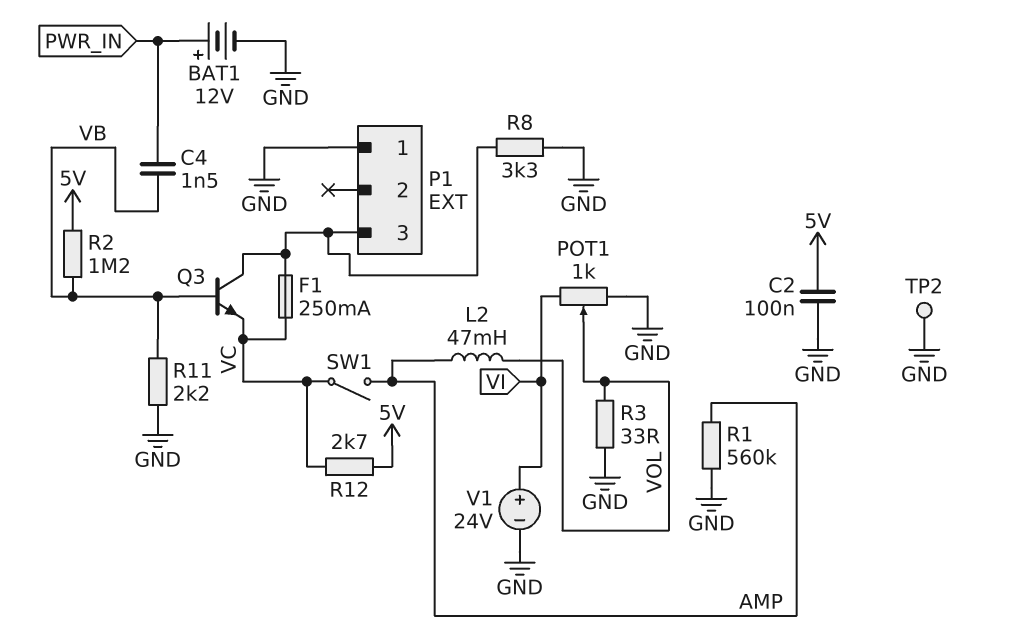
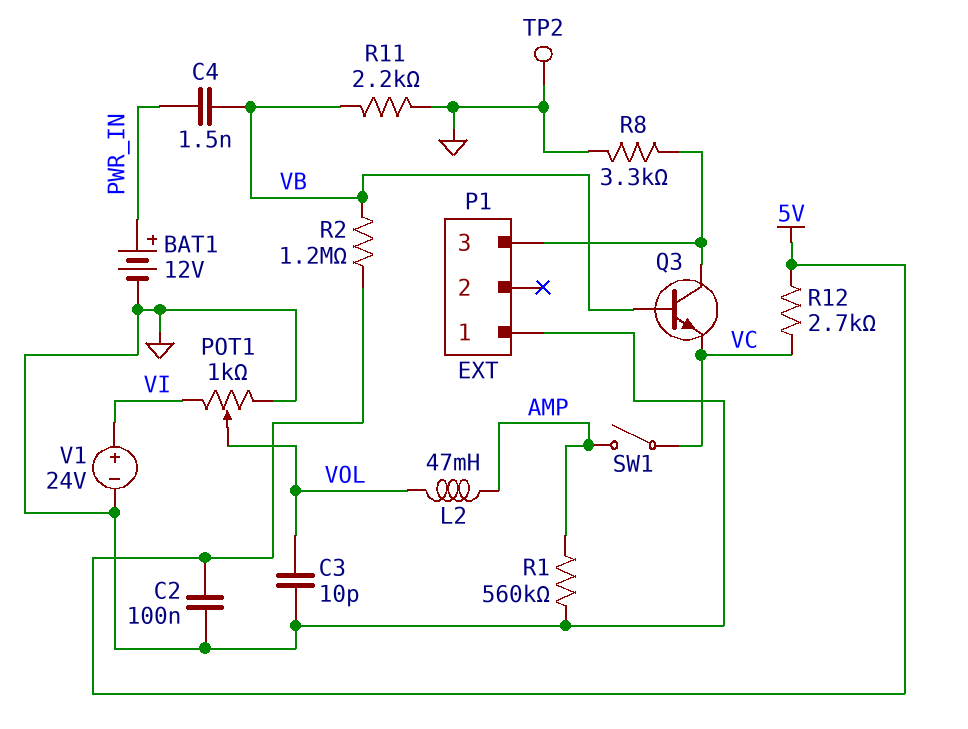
C3: none -> 10pF (GND, VOL)
F1: 250mA (P1/3, VC) -> none
R3: 33 (GND, VOL) -> none

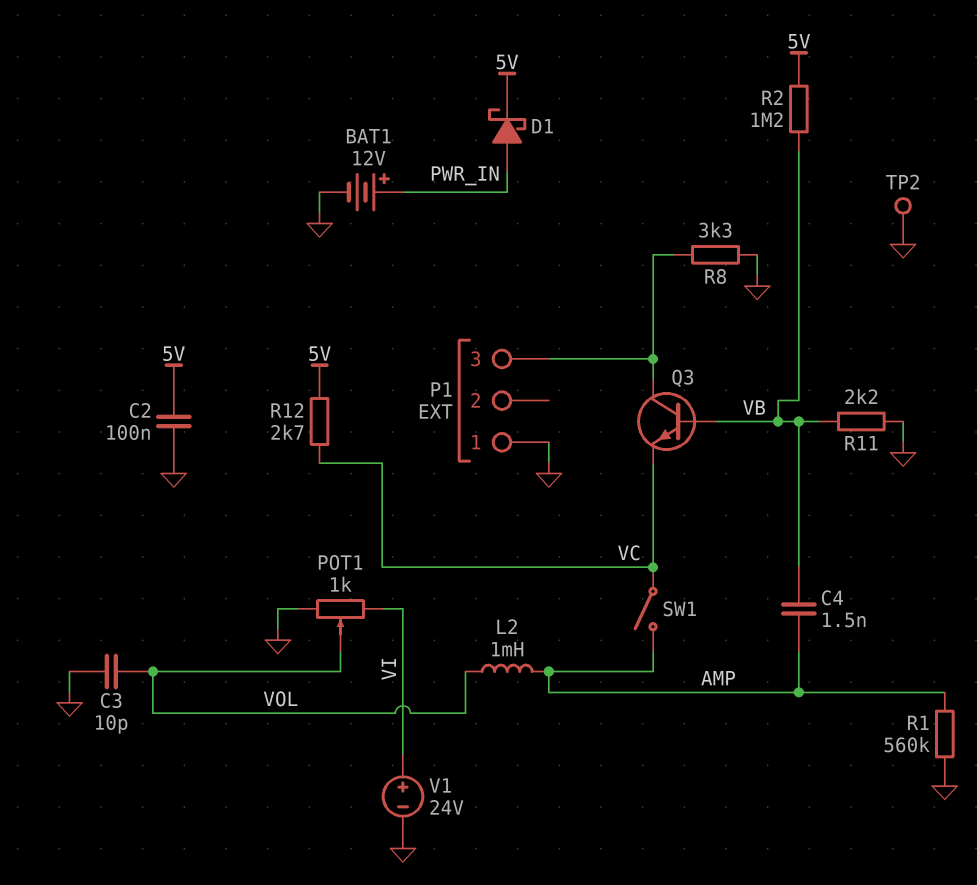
C4: 1.5nF (PWR_IN, VB) -> 1.5nF (AMP, VB)
D1: none -> schottky (A PWR_IN, K 5V)
L2: 47mH (AMP, VOL) -> 1mH (AMP, VOL)

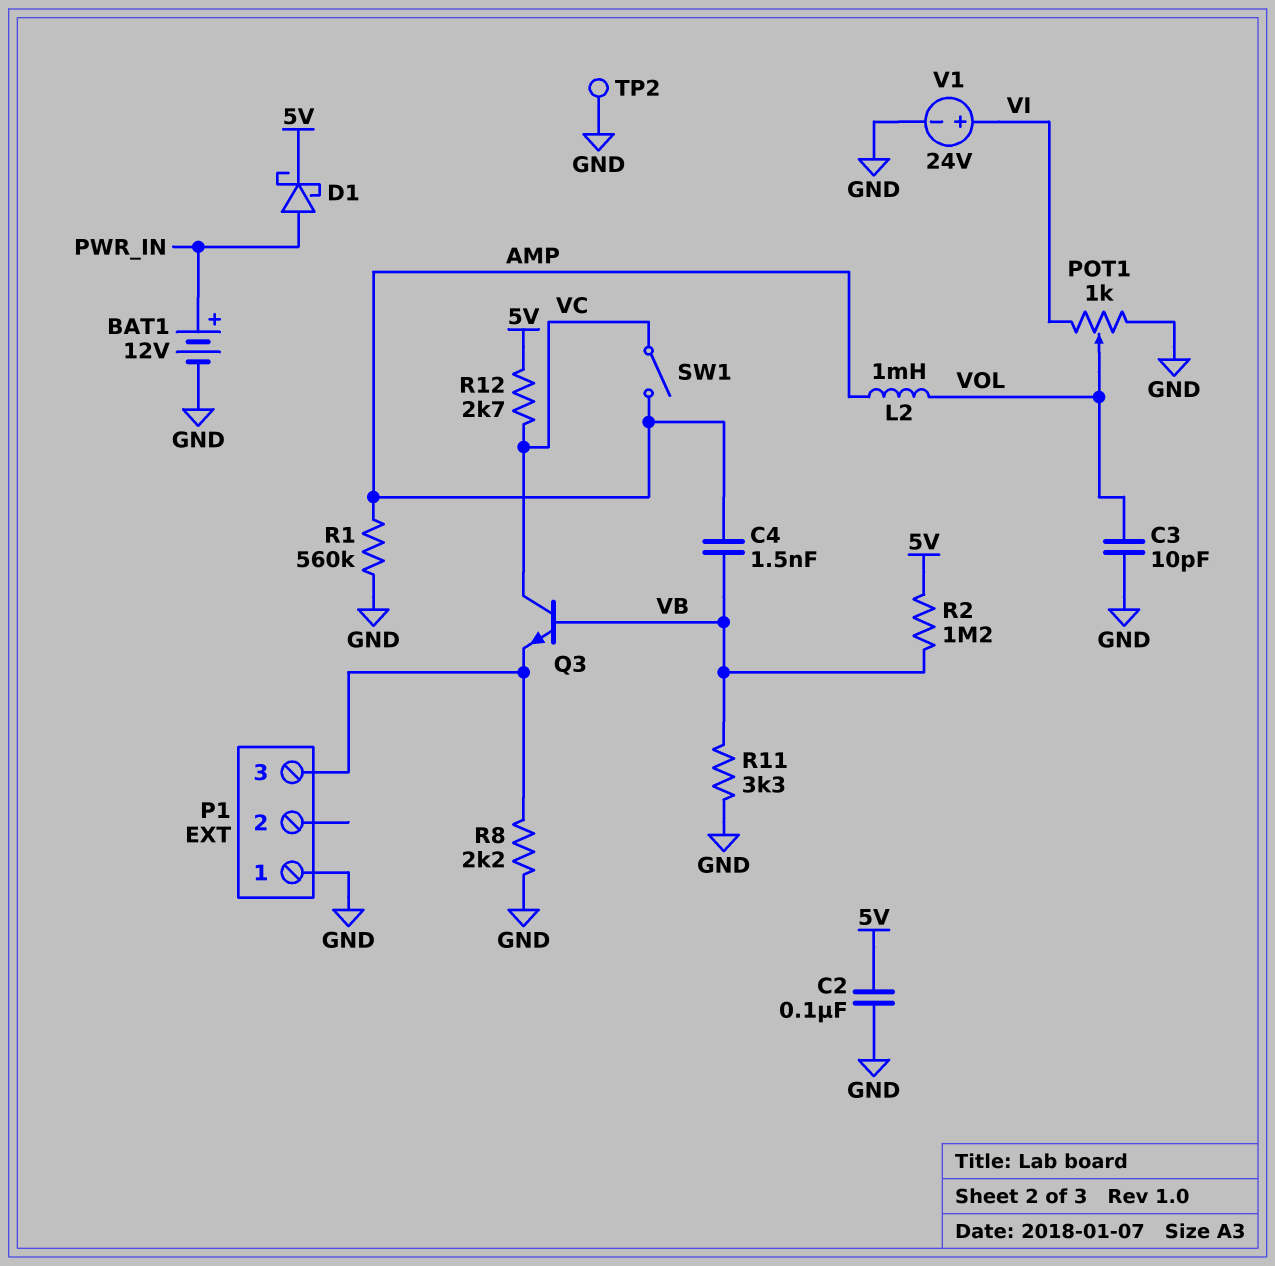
Q3: NPN (B VB, C P1/3, E VC) -> NPN (B VB, C VC, E P1/3)
R8: 3.3k (GND, P1/3) -> 2.2k (GND, P1/3)
R11: 2.2k (GND, VB) -> 3.3k (GND, VB)

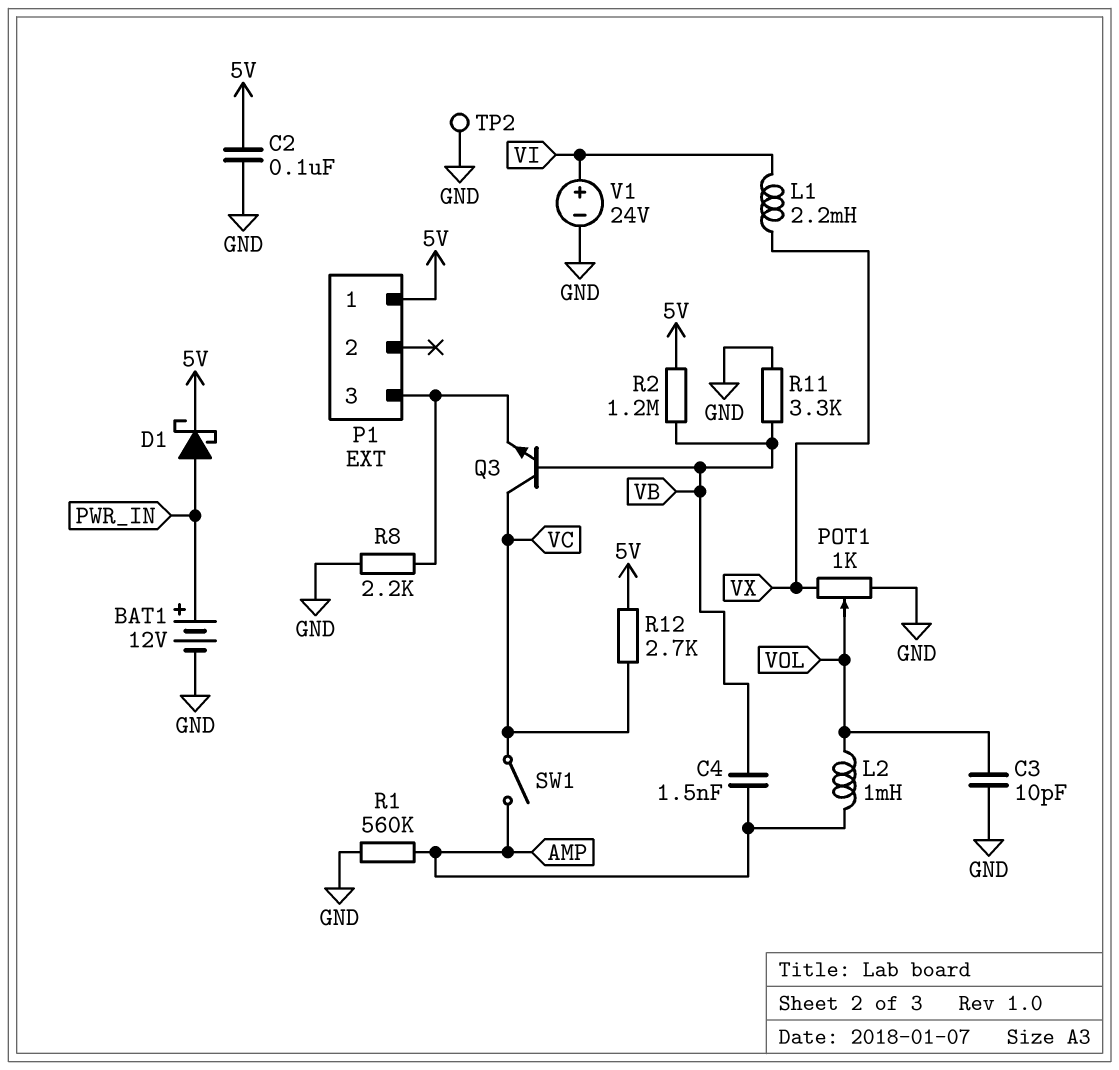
L1: none -> 2.2mH (VI, VX)
P1 pin 1: GND -> 5V
POT1: 1k (GND, VI, wiper VOL) -> 1k (GND, VX, wiper VOL)

